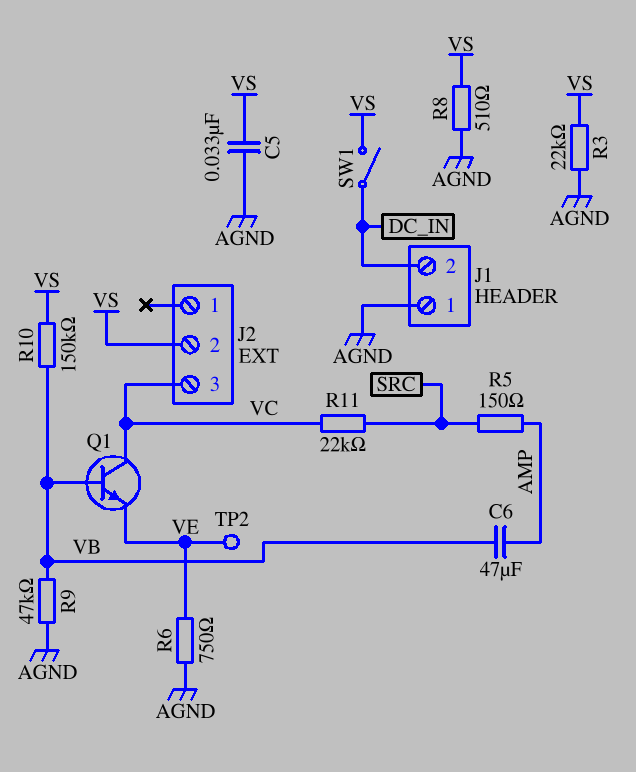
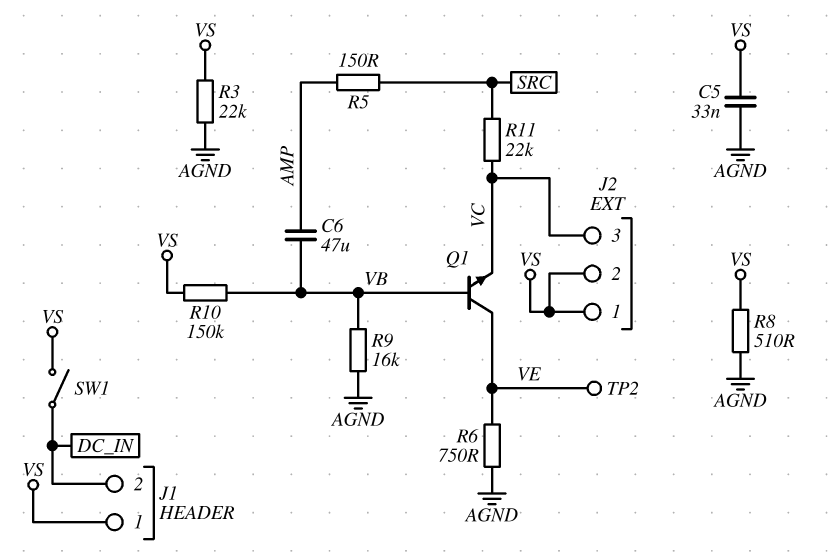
J1 pin 1: AGND -> VS
J2 pin 1: none -> VS
Q1: NPN (B VB, C VC, E VE) -> NPN (B VB, C VE, E VC)
R9: 47k (AGND, VB) -> 16k (AGND, VB)

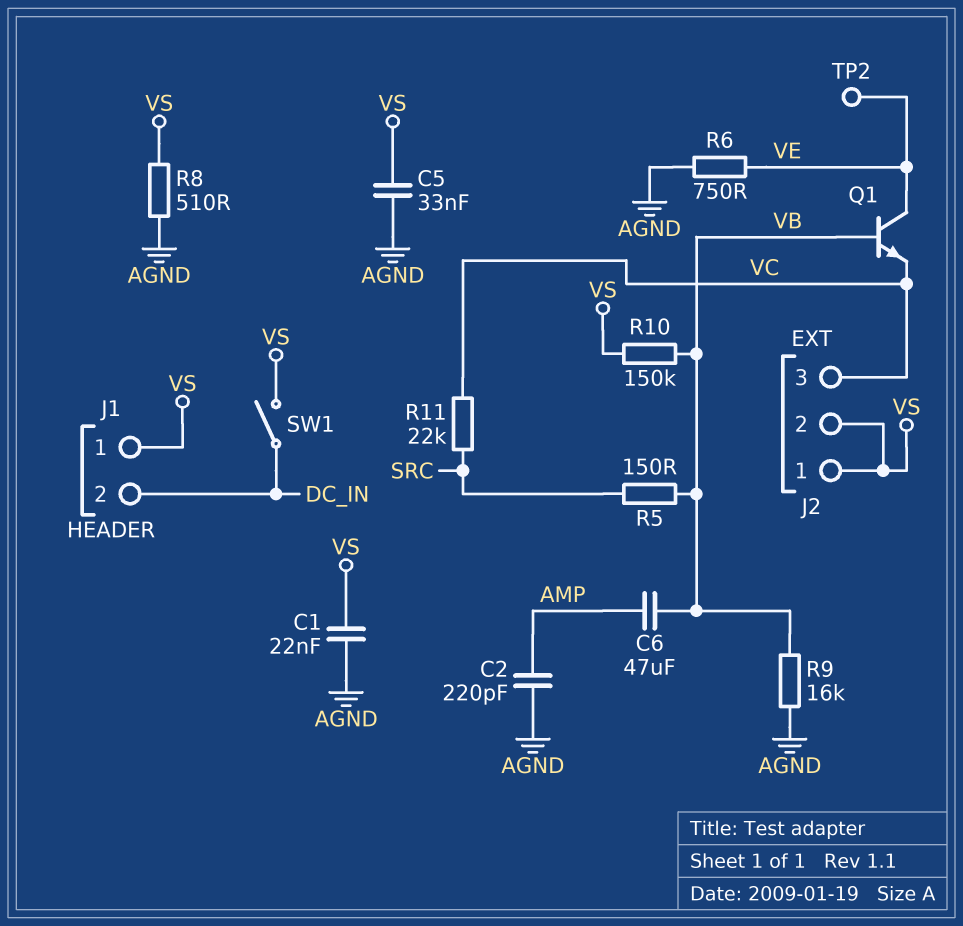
C1: none -> 22nF (AGND, VS)
C2: none -> 220pF (AGND, AMP)
R3: 22k (AGND, VS) -> none
R5: 150 (AMP, SRC) -> 150 (SRC, VB)

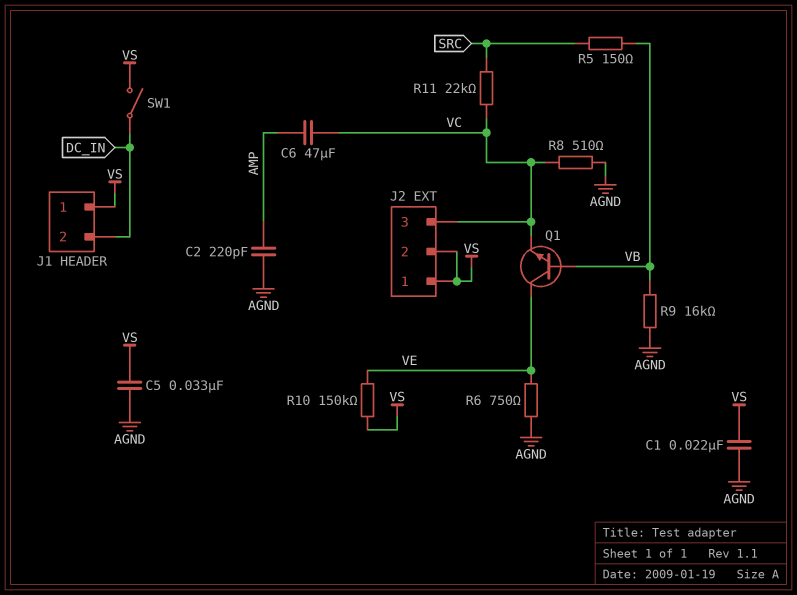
C6: 47uF (AMP, VB) -> 47uF (AMP, VC)
R8: 510 (AGND, VS) -> 510 (AGND, VC)
R10: 150k (VB, VS) -> 150k (VE, VS)
TP2: test point (VE) -> none

